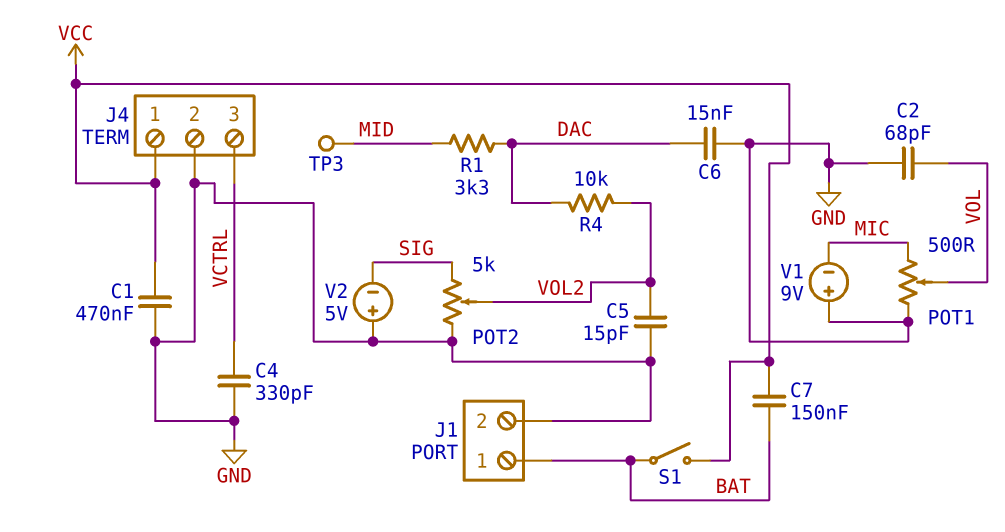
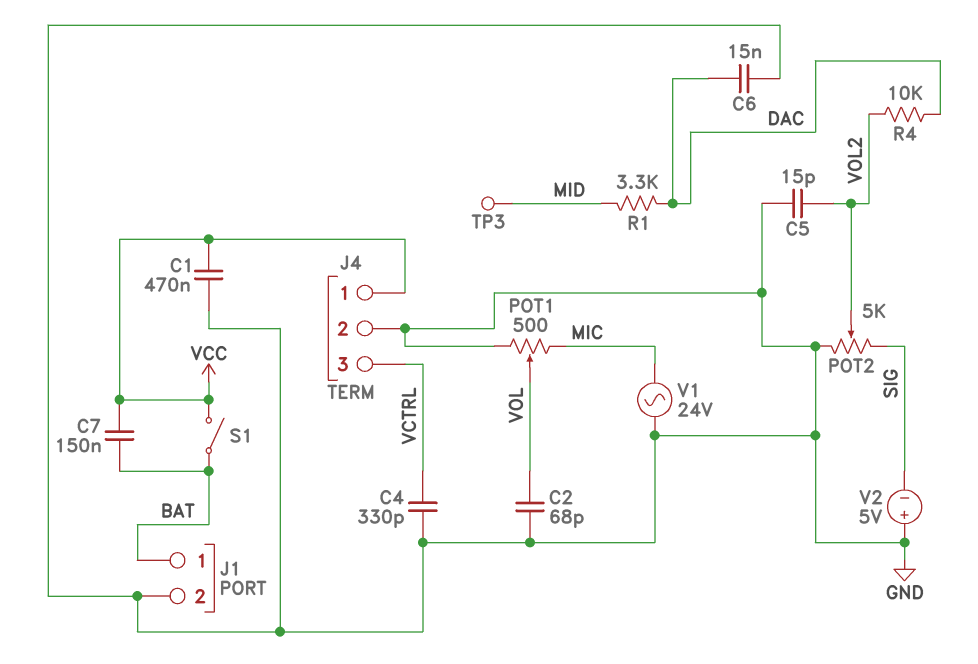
V1: 9V (plus GND, minus MIC) -> AC 24V (GND, MIC)

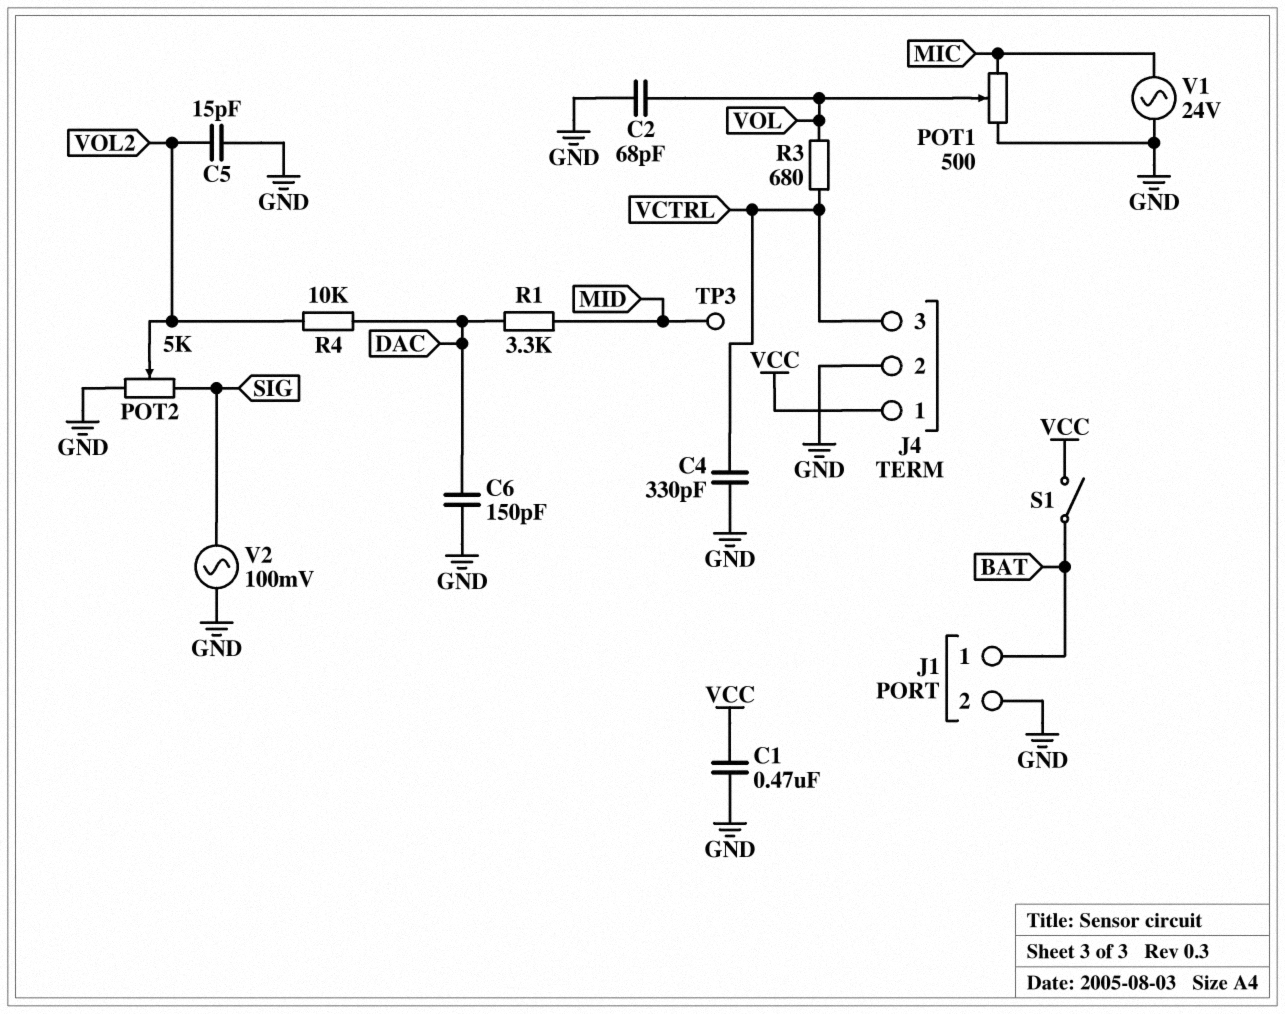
C6: 15nF (DAC, GND) -> 150pF (DAC, GND)
C7: 150nF (BAT, VCC) -> none
R3: none -> 680 (VCTRL, VOL)
V2: 5V (plus GND, minus SIG) -> AC 100mV (GND, SIG)

